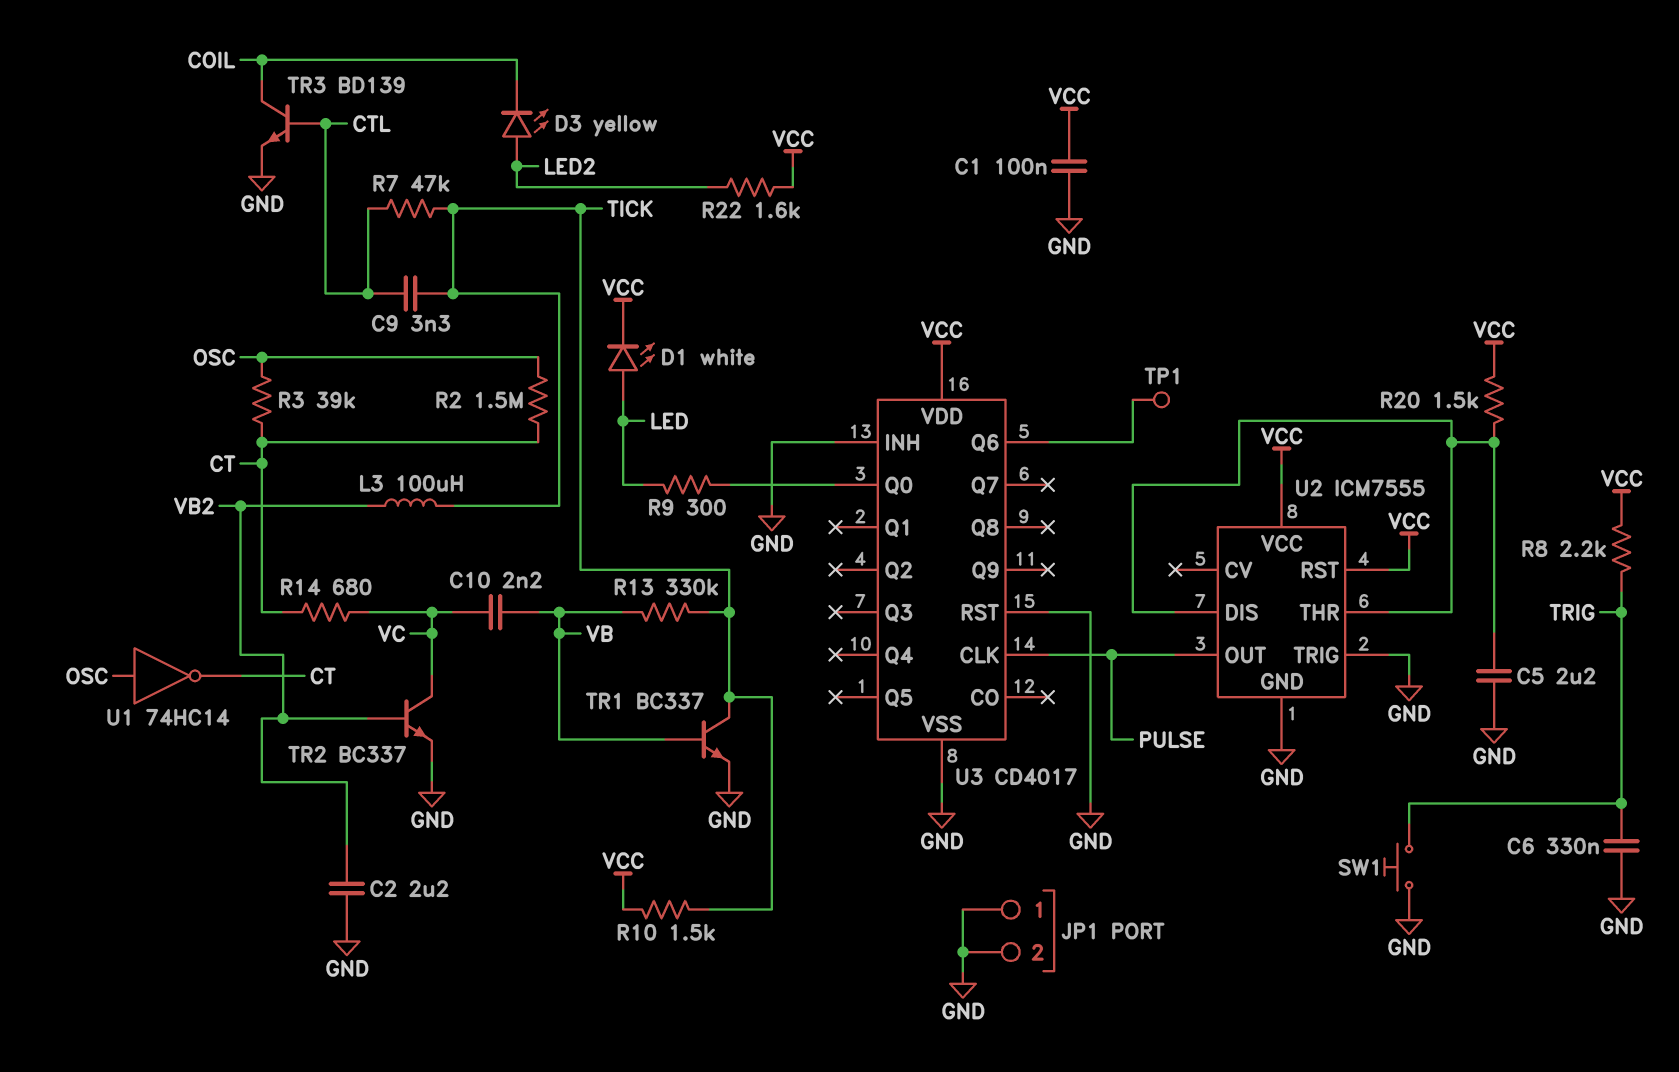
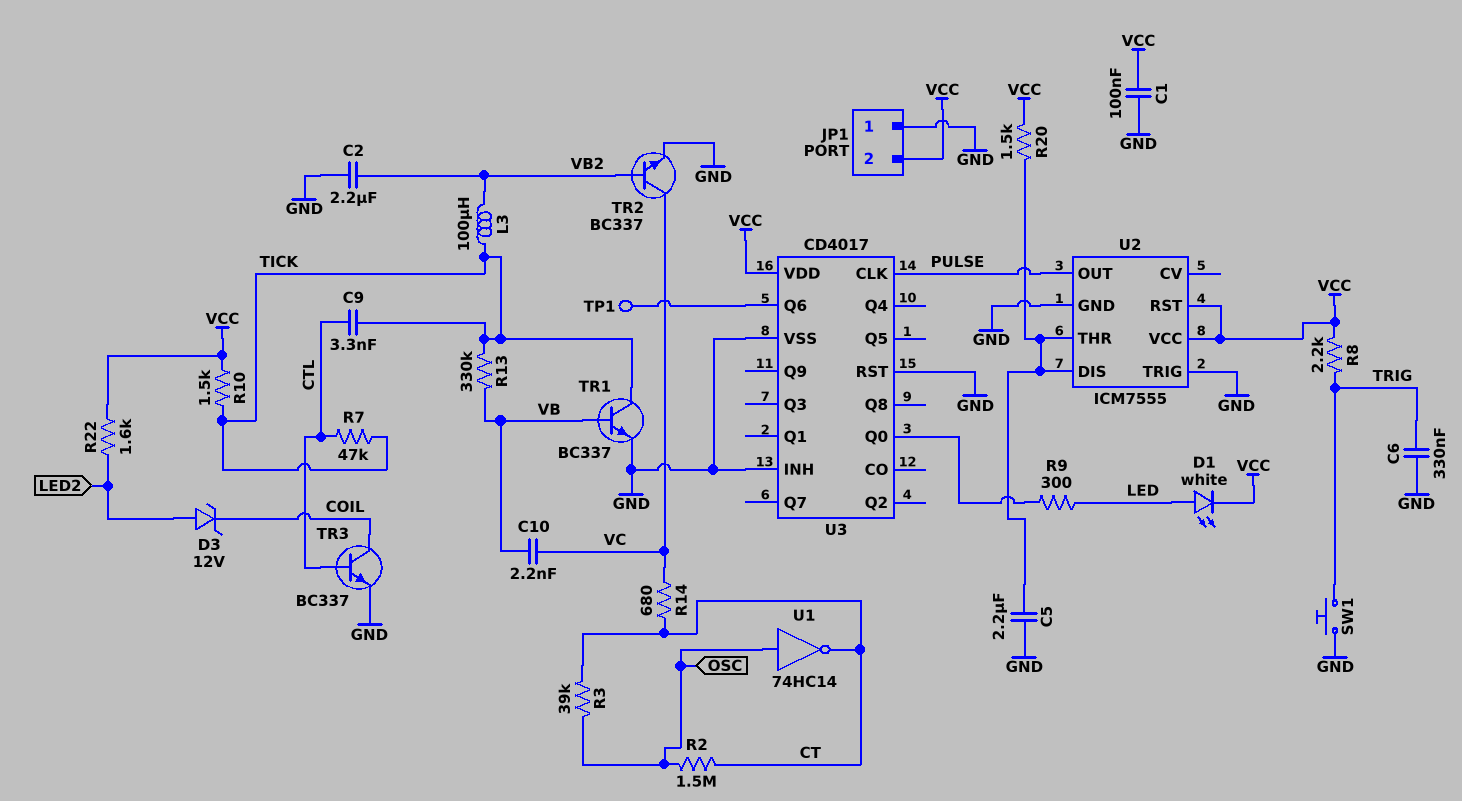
D3: LED yellow (A LED2, K COIL) -> zener 12V (A LED2, K COIL)
JP1 pin 2: GND -> VCC
TR3: NPN BD139 (B CTL, C COIL, E GND) -> NPN BC337 (B CTL, C COIL, E GND)

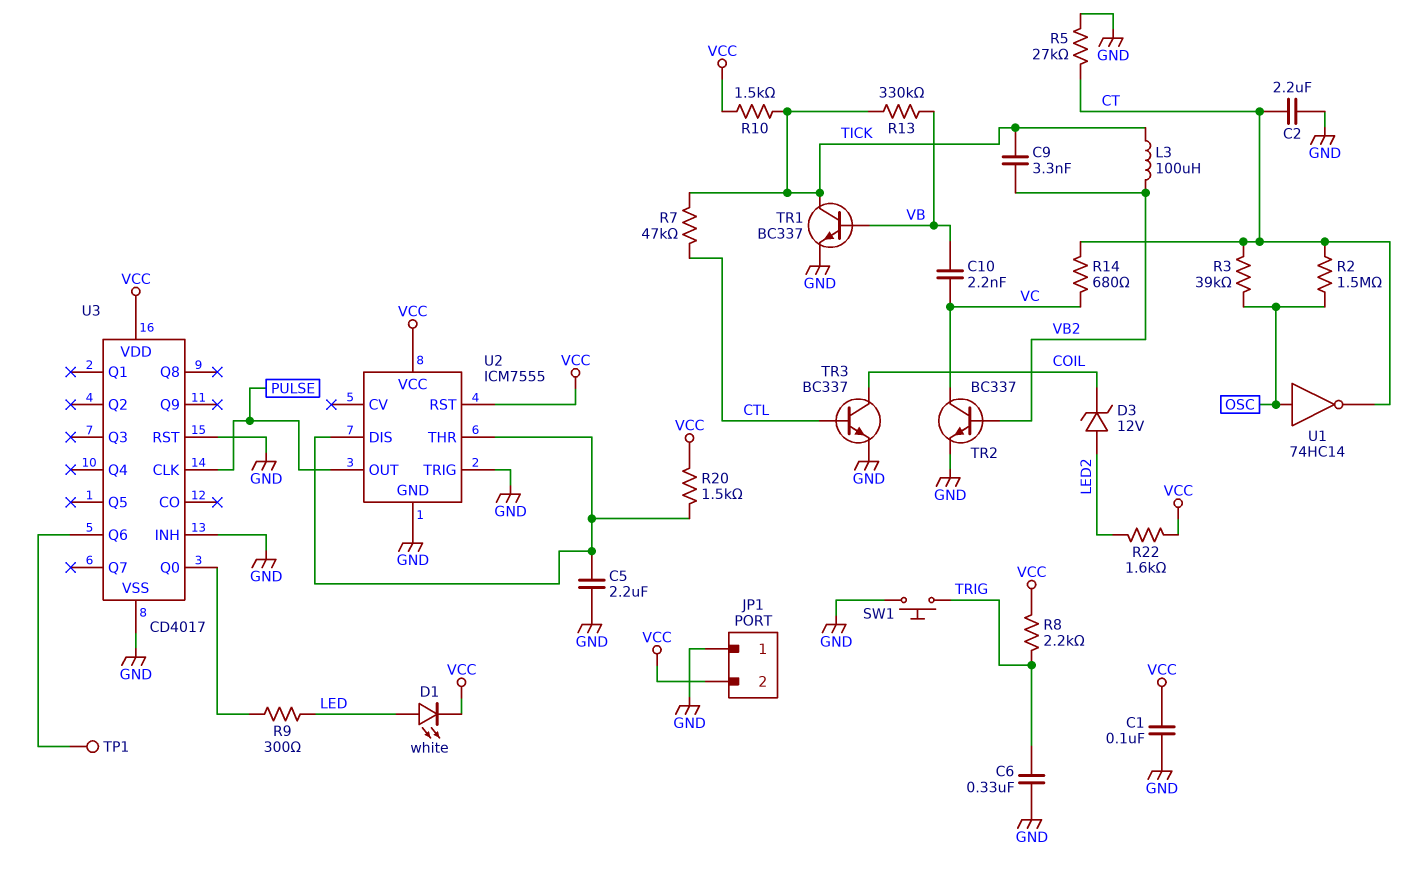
C2: 2.2uF (GND, VB2) -> 2.2uF (CT, GND)
C9: 3.3nF (CTL, TICK) -> 3.3nF (TICK, VB2)
R5: none -> 27k (CT, GND)

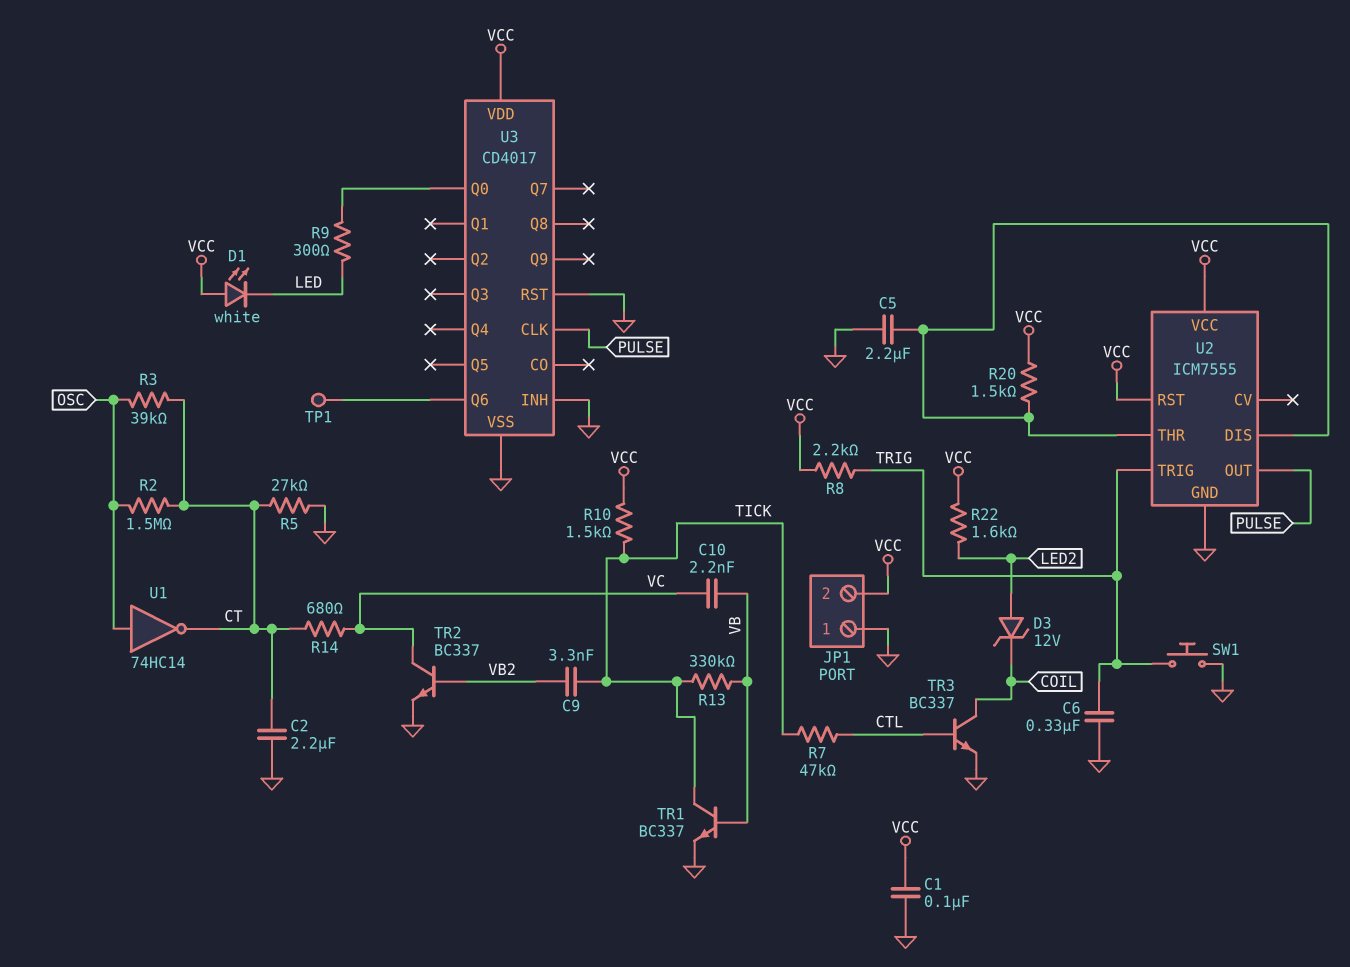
D1: LED white (A LED, K VCC) -> LED white (A VCC, K LED)
L3: 100uH (TICK, VB2) -> none
U2 pin TRIG: GND -> TRIG

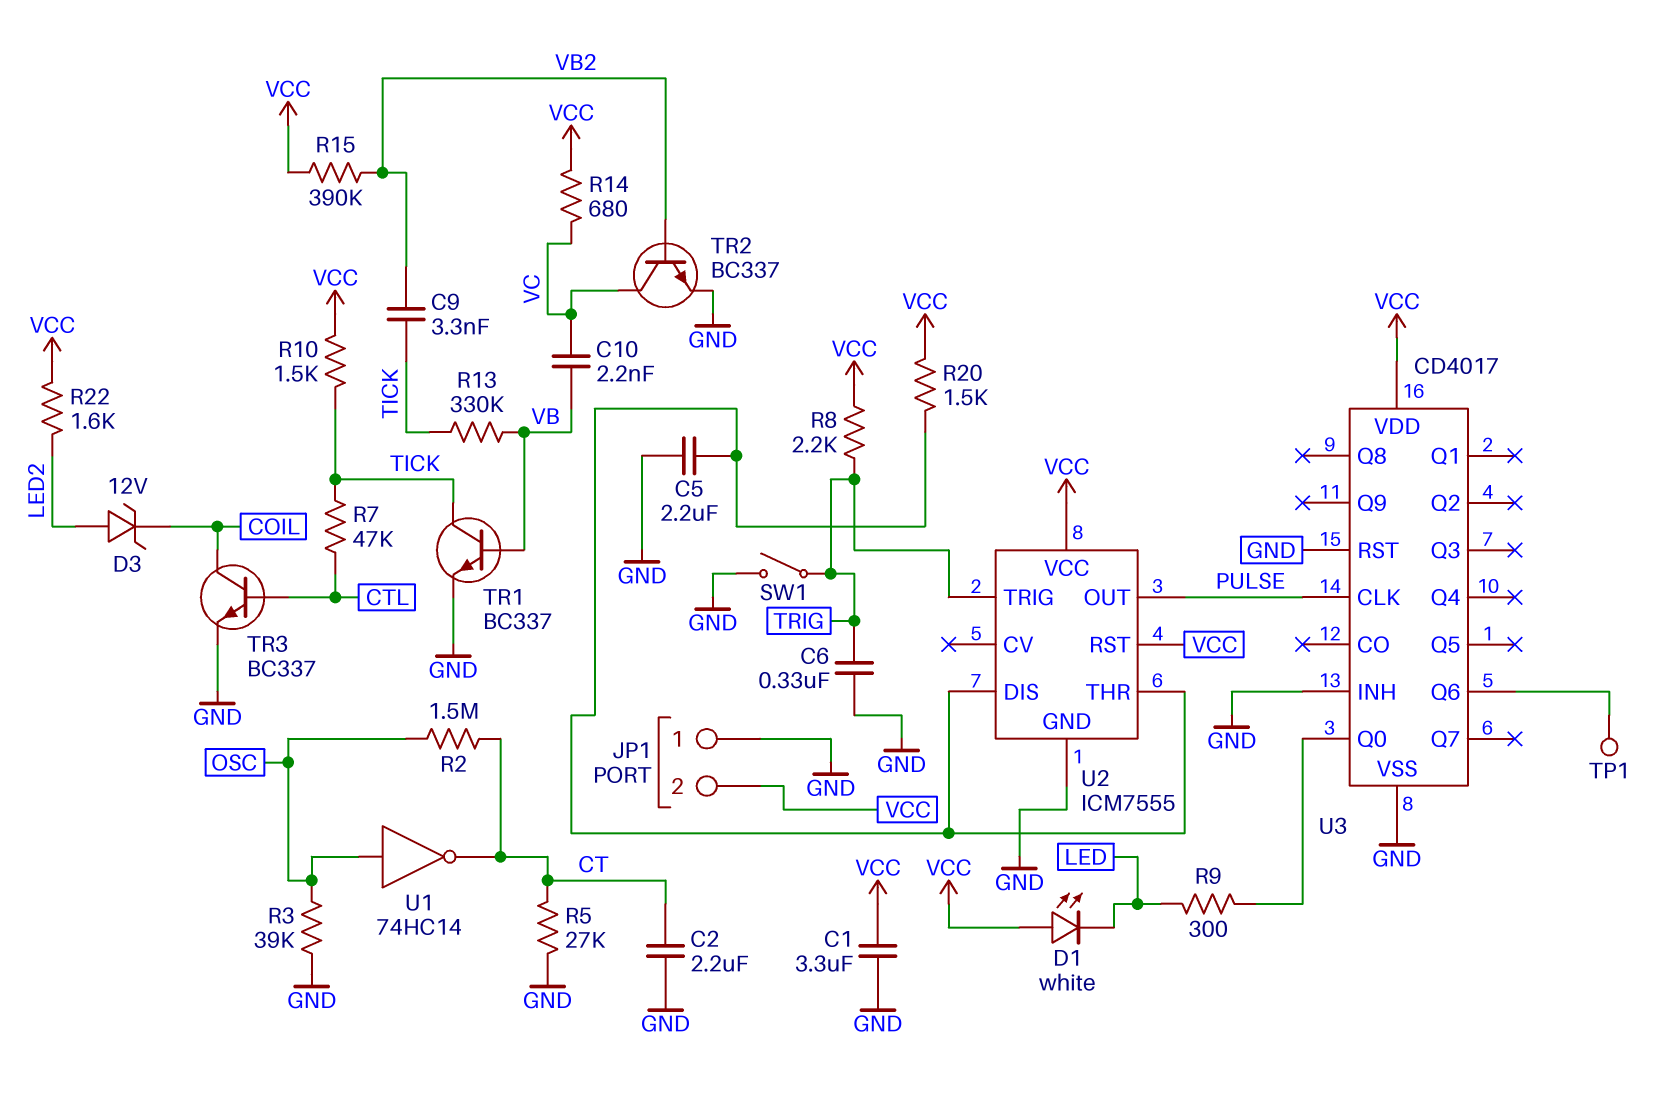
C1: 100nF (GND, VCC) -> 3.3uF (GND, VCC)
R3: 39k (CT, OSC) -> 39k (GND, OSC)
R14: 680 (CT, VC) -> 680 (VC, VCC)
R15: none -> 390k (VB2, VCC)
SW1: button (GND, TRIG) -> switch (GND, TRIG)

